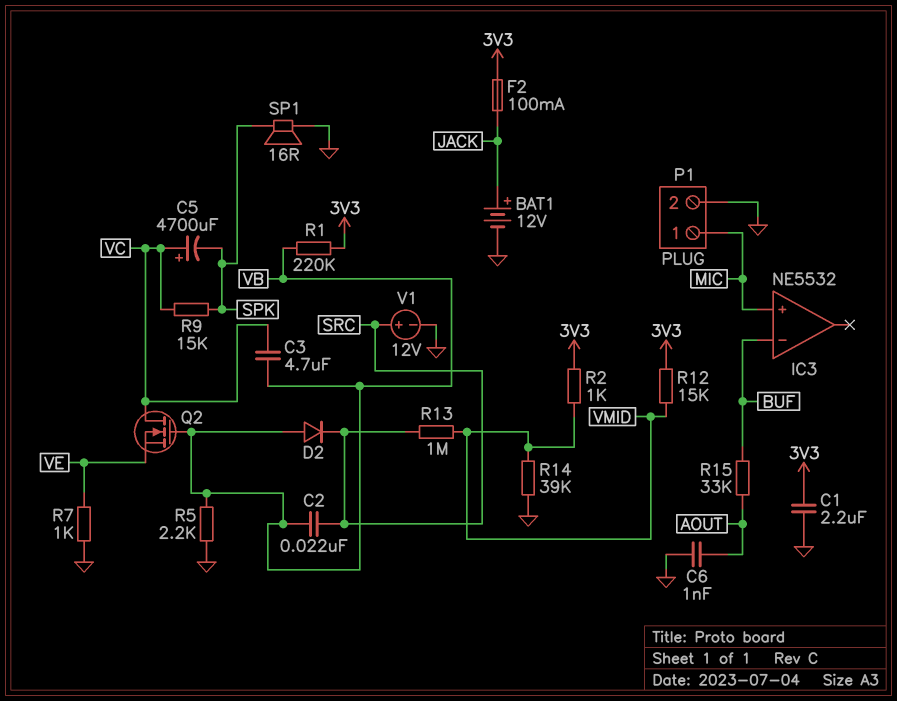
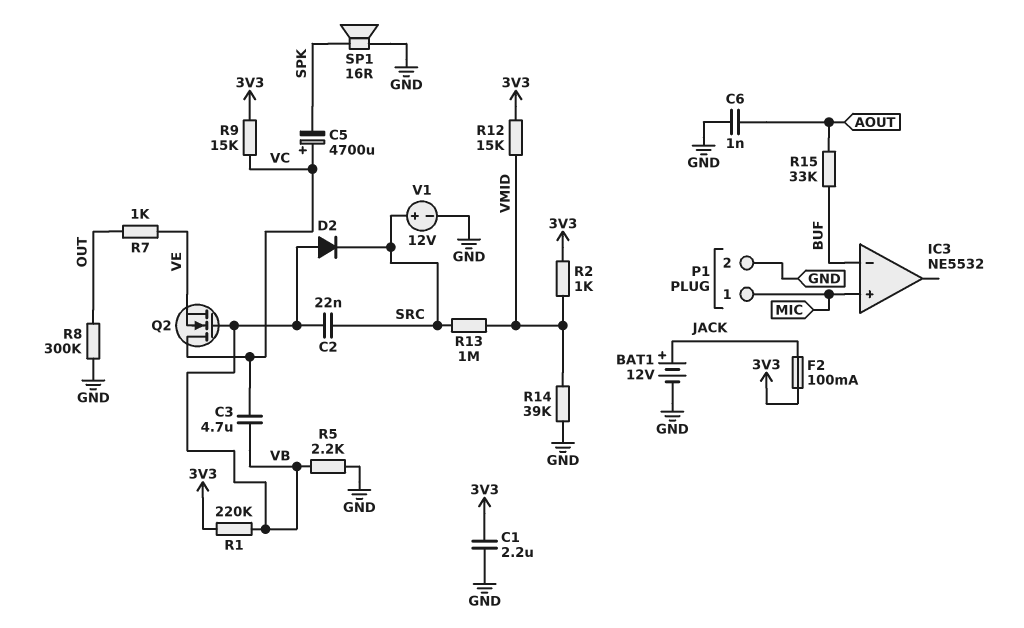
R7: 1k (GND, VE) -> 1k (OUT, VE)
R8: none -> 300k (GND, OUT)
R9: 15k (SPK, VC) -> 15k (3V3, VC)

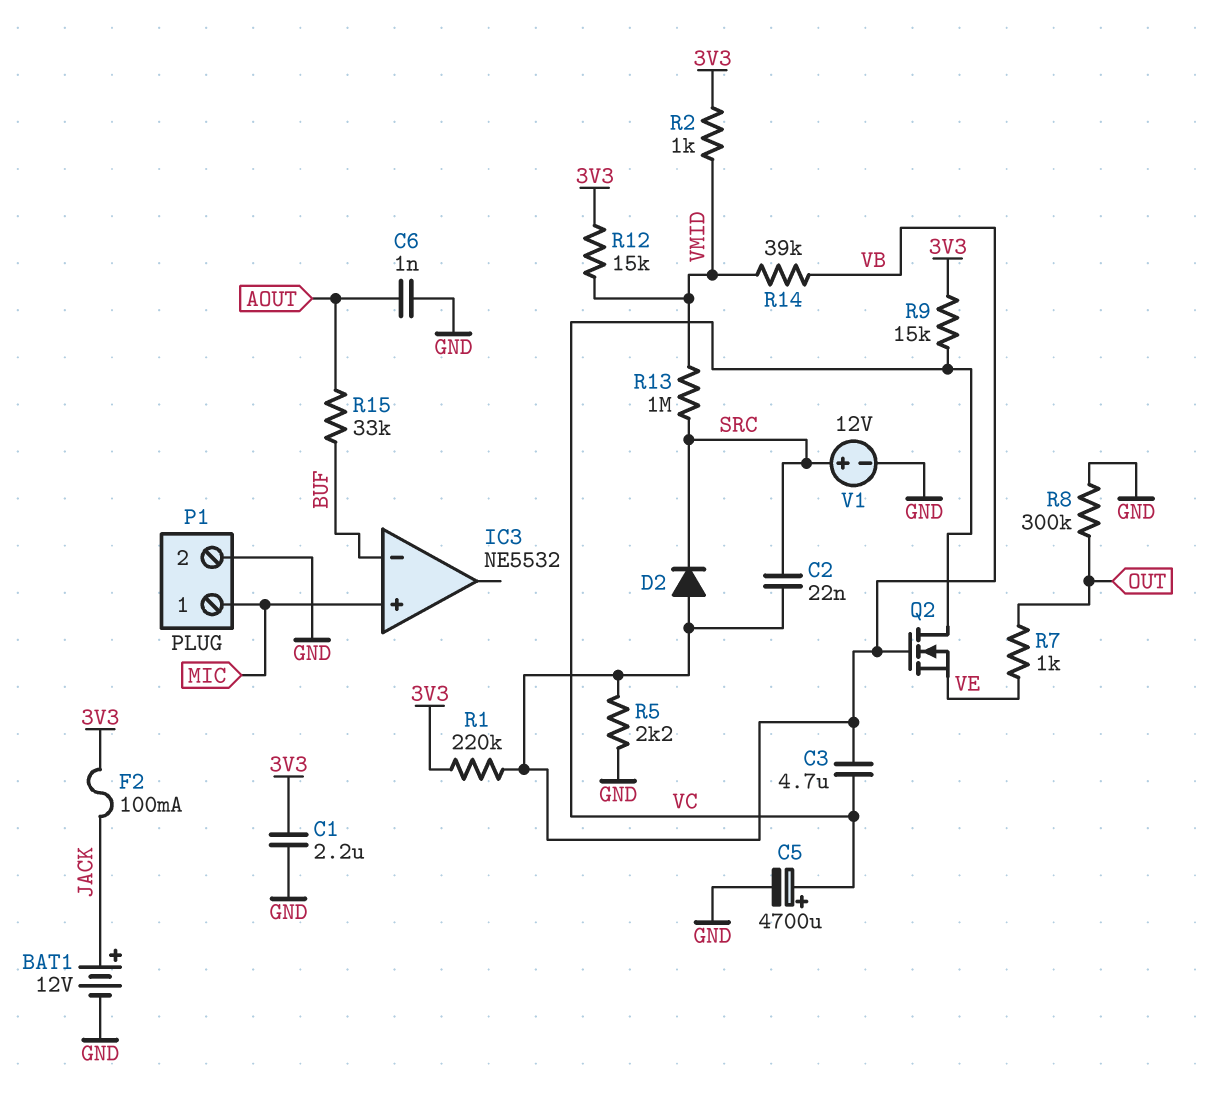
C5: 4700uF (plus VC, minus SPK) -> 4700uF (plus VC, minus GND)
R14: 39k (GND, VMID) -> 39k (VB, VMID)
SP1: speaker 16R (GND, SPK) -> none

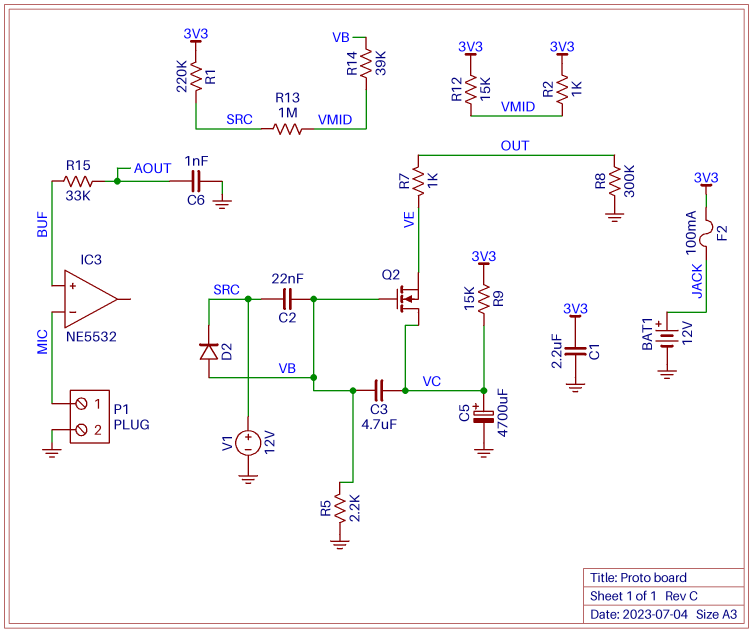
IC3 pin in+: MIC -> BUF
IC3 pin in-: BUF -> MIC
R1: 220k (3V3, VB) -> 220k (3V3, SRC)

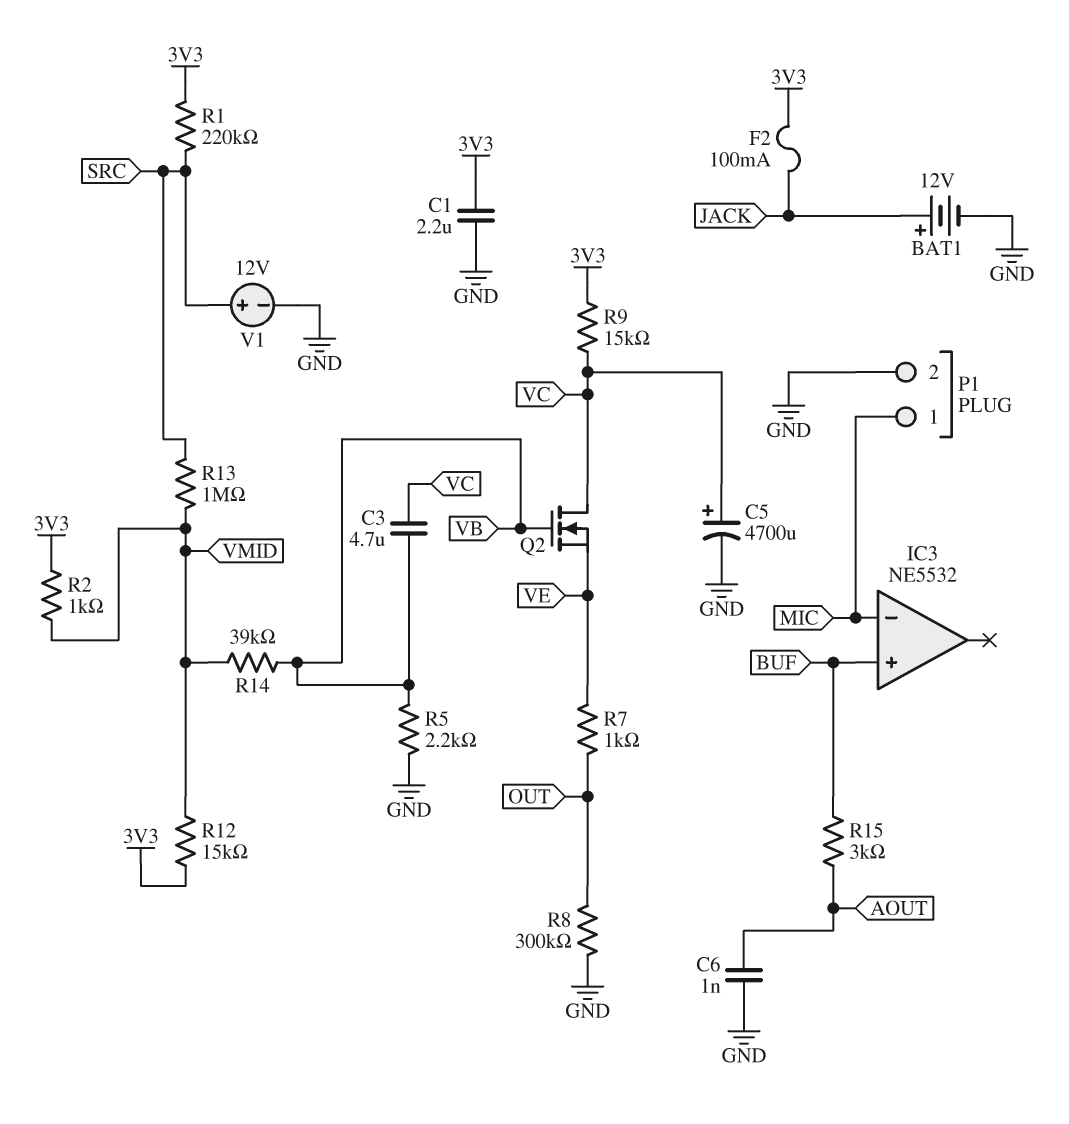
C2: 22nF (SRC, VB) -> none
D2: diode (A VB, K SRC) -> none
R15: 33k (AOUT, BUF) -> 3k (AOUT, BUF)

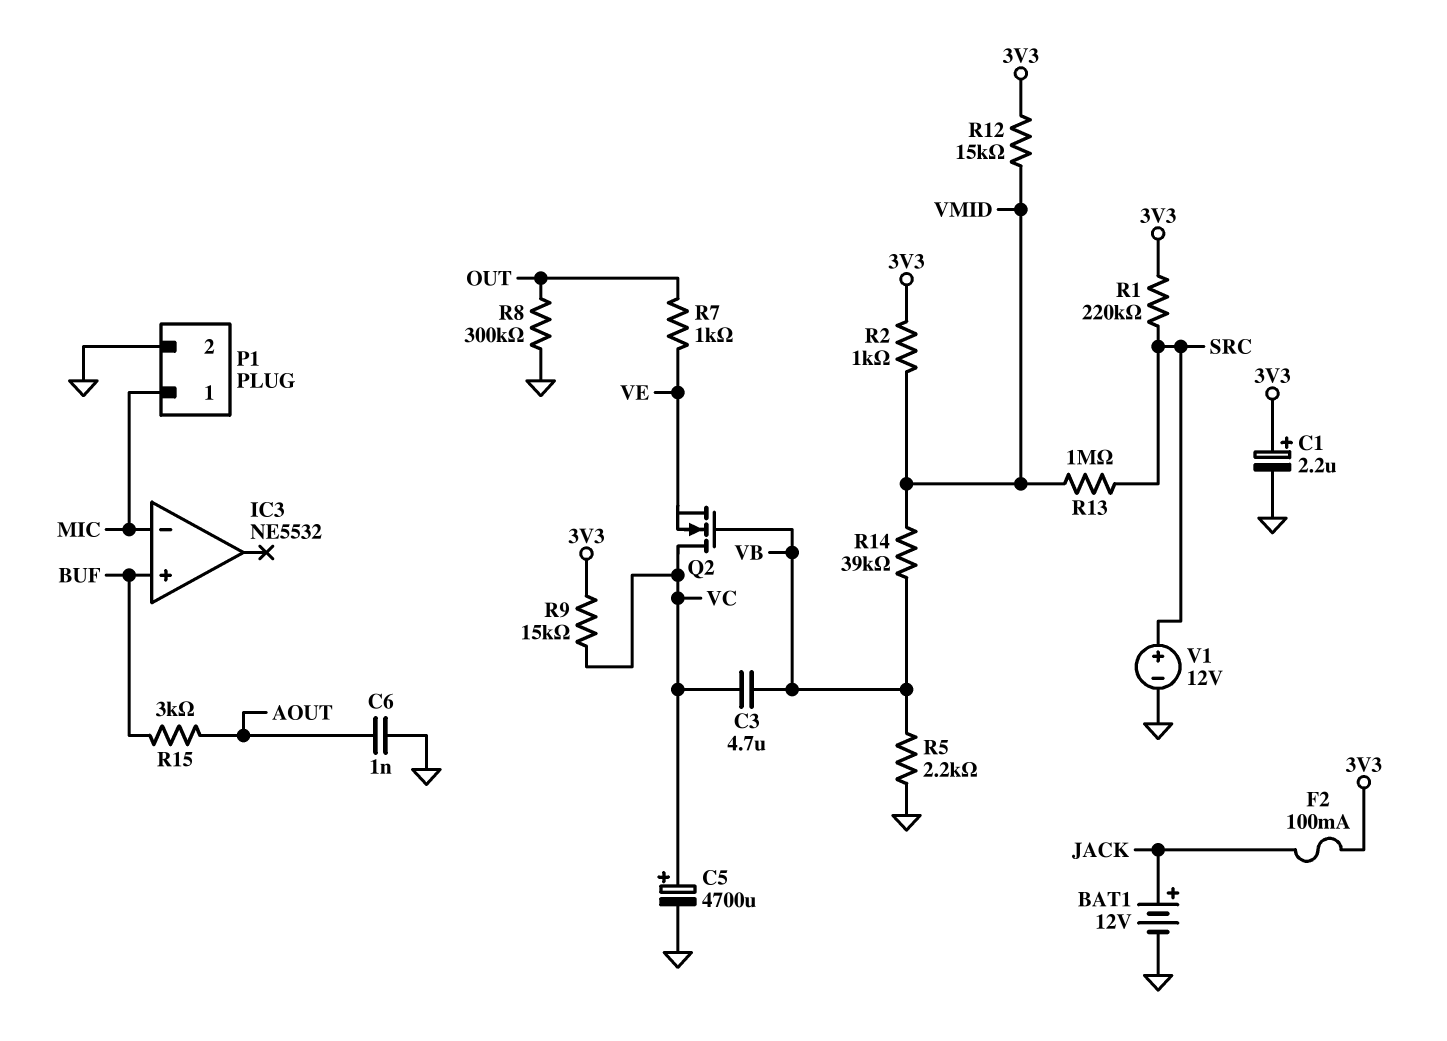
C1: 2.2uF (3V3, GND) -> 2.2uF (plus 3V3, minus GND)

